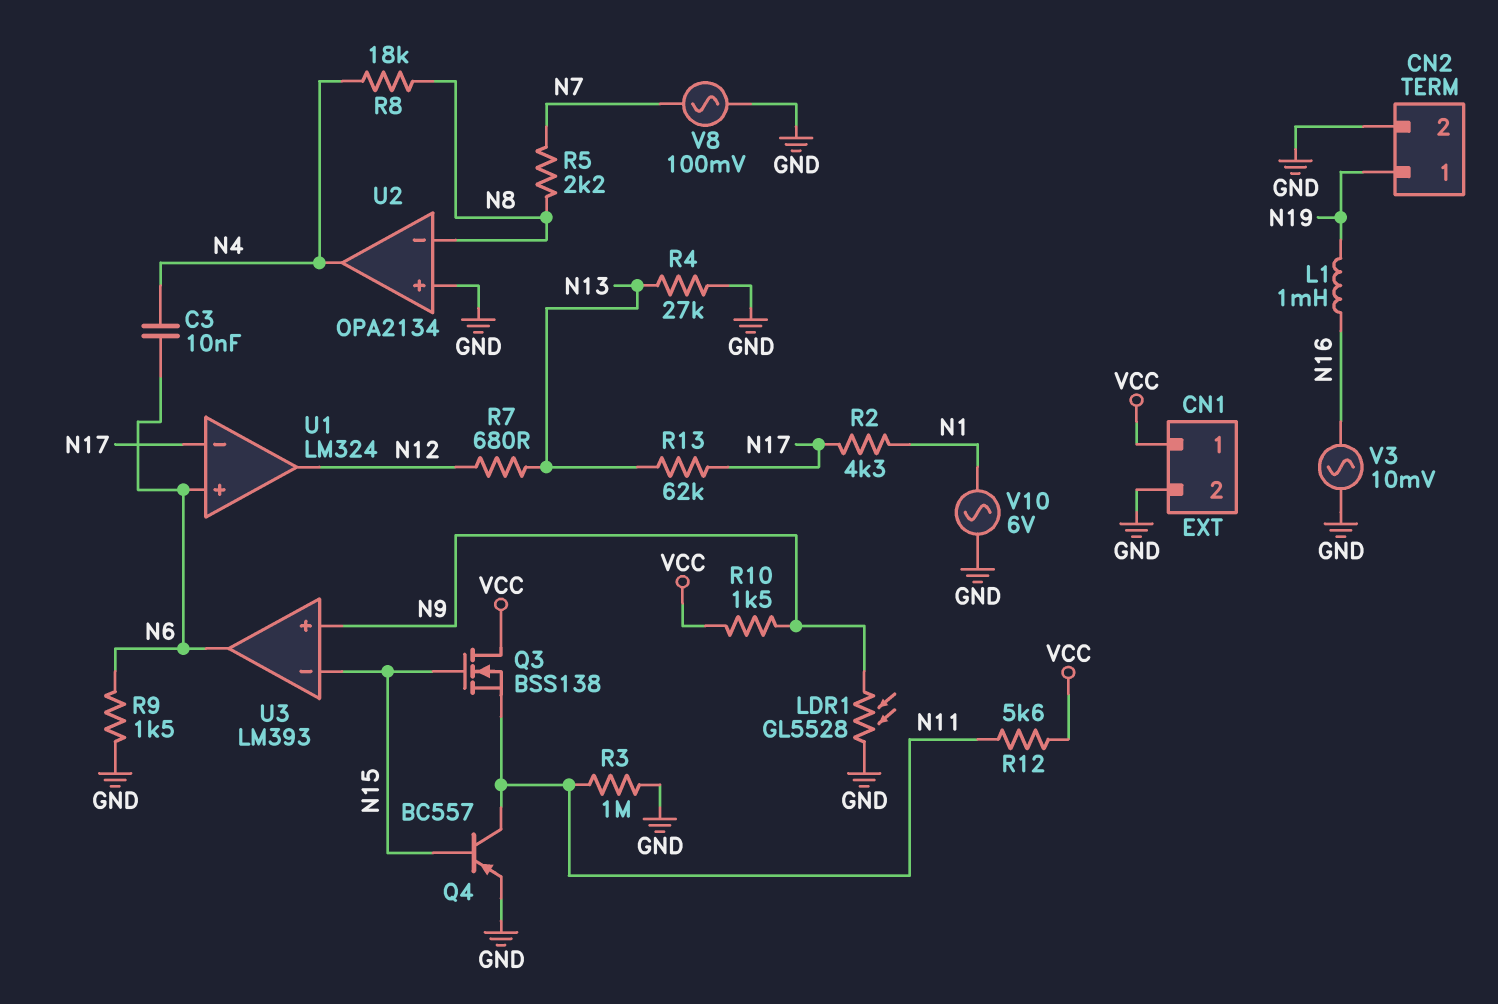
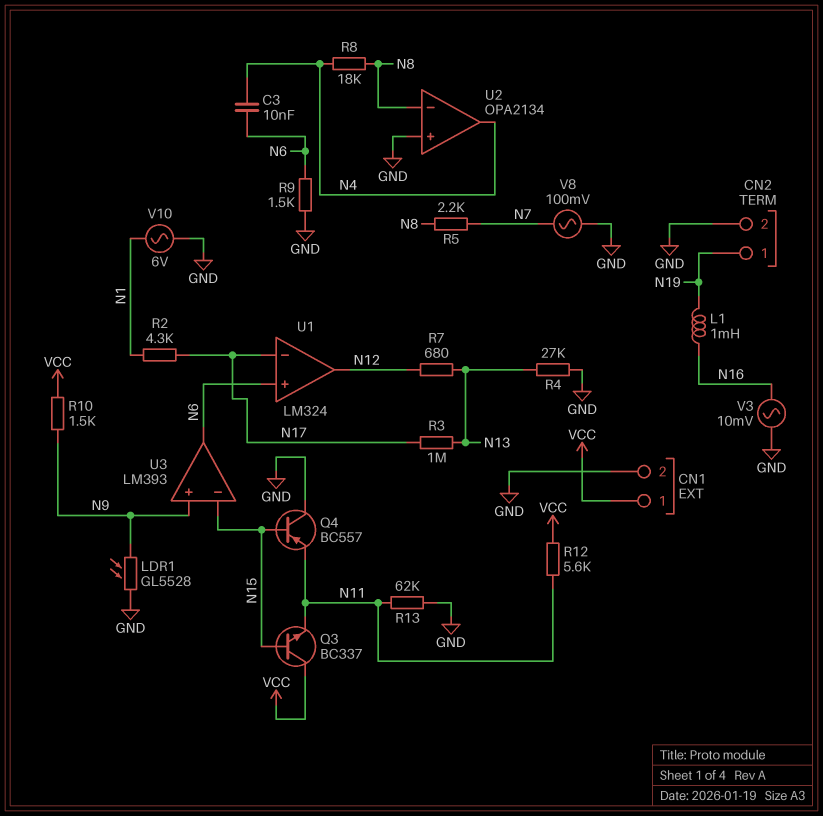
Q3: NMOS BSS138 (G N15, D VCC, S N11) -> NPN BC337 (B N15, C VCC, E N11)
Q4: PNP BC557 (B N15, C N11, E GND) -> PNP BC557 (B N15, C GND, E N11)
R3: 1M (GND, N11) -> 1M (N13, N17)
R13: 62k (N13, N17) -> 62k (GND, N11)

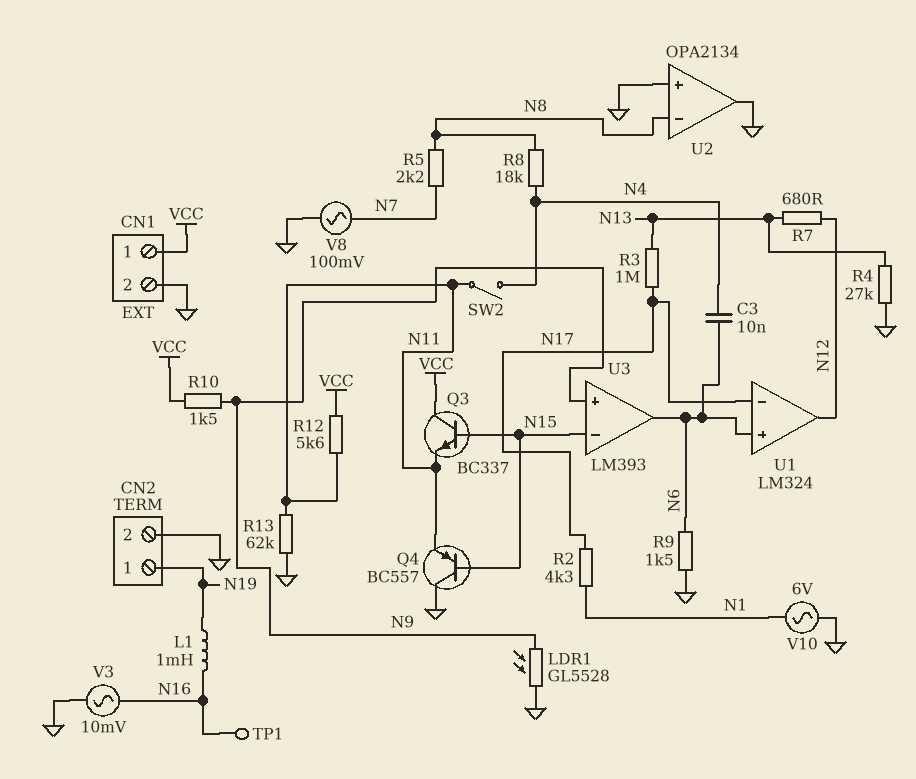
SW2: none -> switch (N4, N11)
TP1: none -> test point (N16)
U2 pin out: N4 -> GND

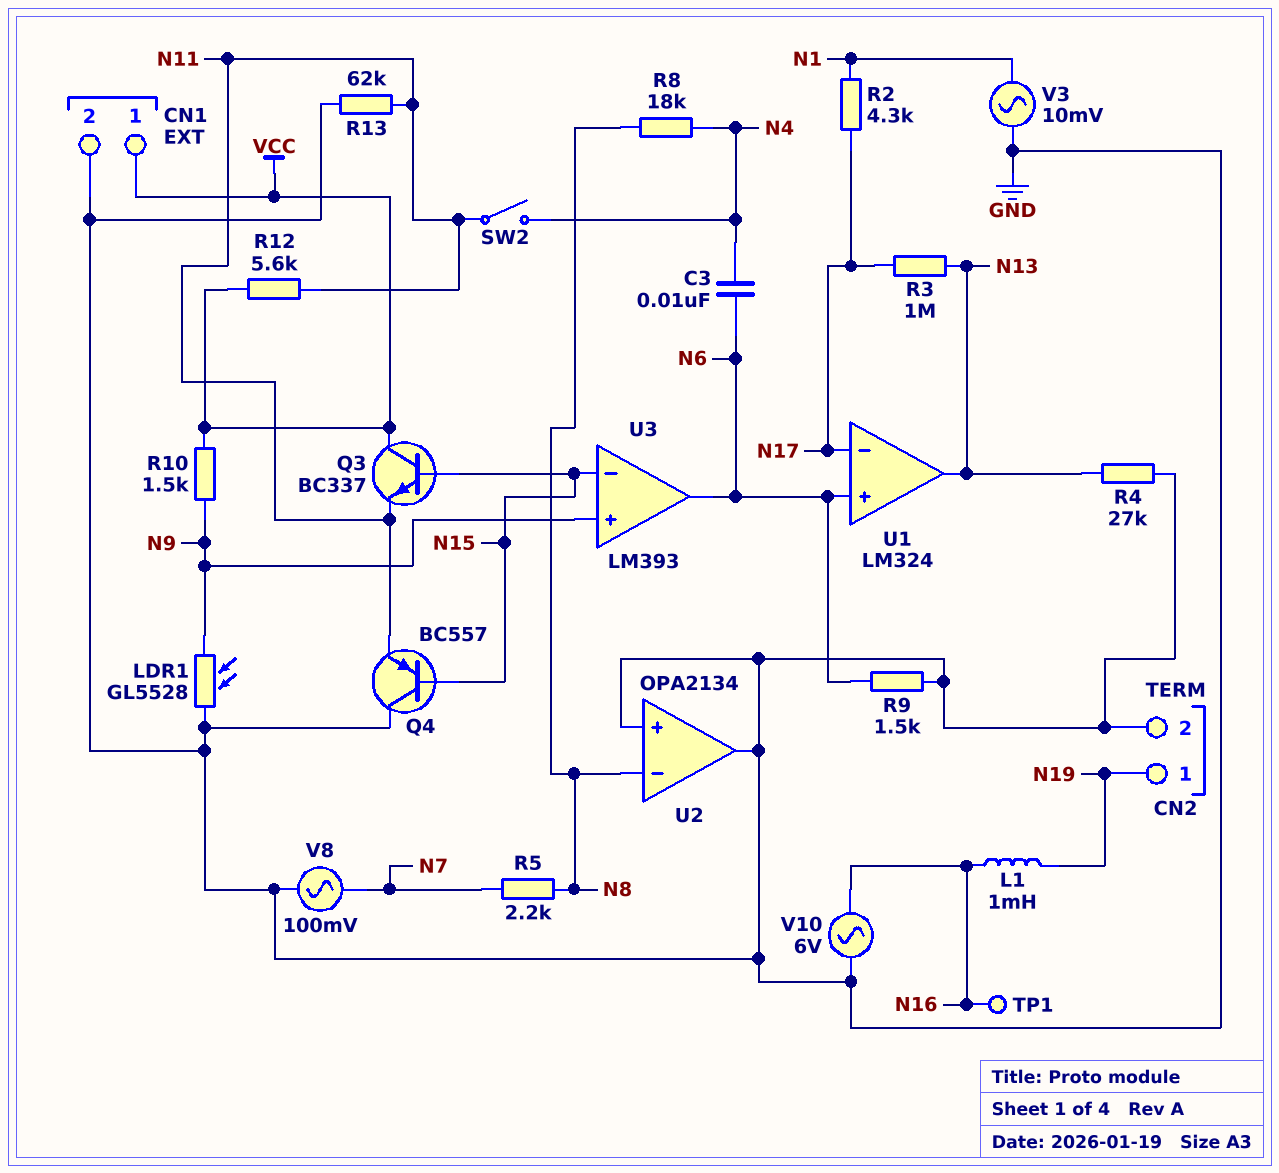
R7: 680 (N12, N13) -> none
U1 pin out: N12 -> N13
V3: AC 10mV (GND, N16) -> AC 10mV (GND, N1)
V10: AC 6V (GND, N1) -> AC 6V (GND, N16)

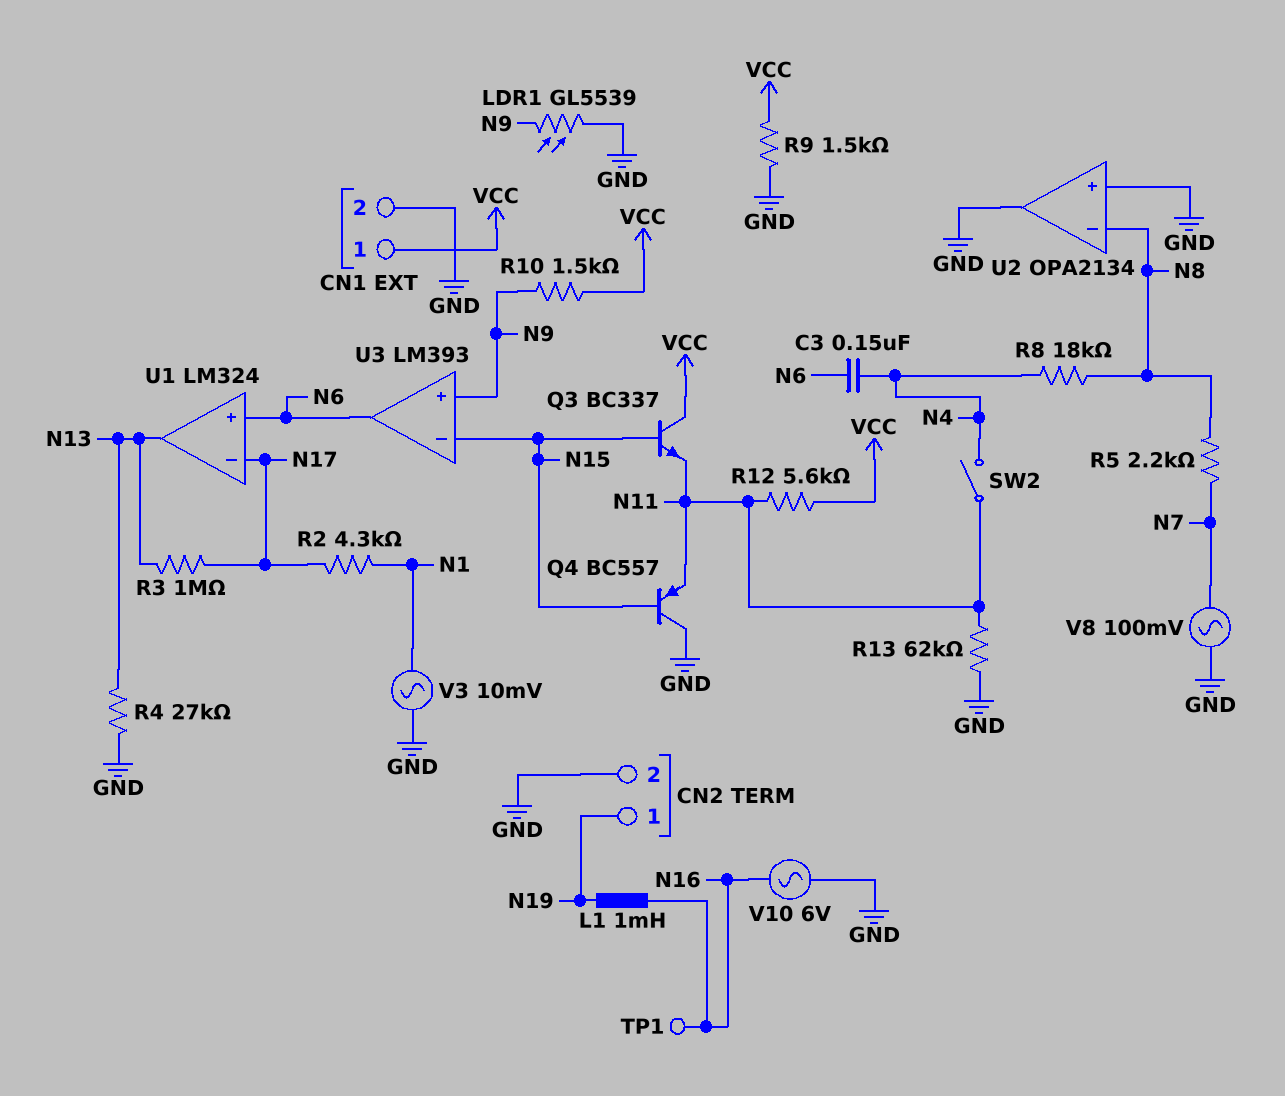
C3: 10nF (N4, N6) -> 150nF (N4, N6)
LDR1: GL5528 (GND, N9) -> GL5539 (GND, N9)
R9: 1.5k (GND, N6) -> 1.5k (GND, VCC)

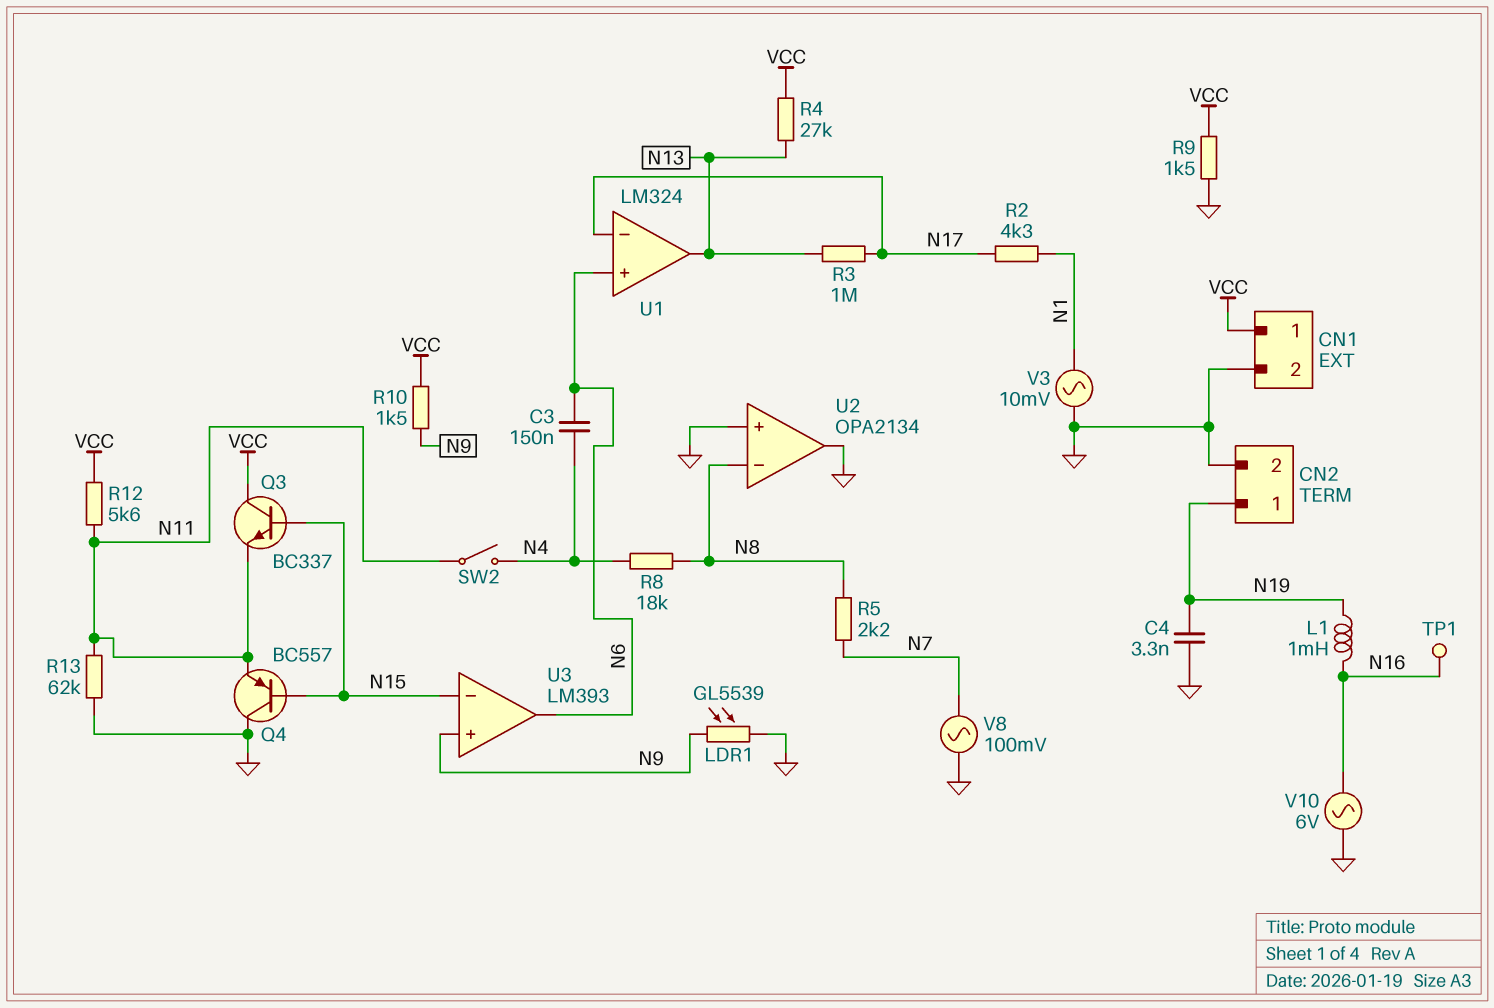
C4: none -> 3.3nF (GND, N19)
R4: 27k (GND, N13) -> 27k (N13, VCC)

